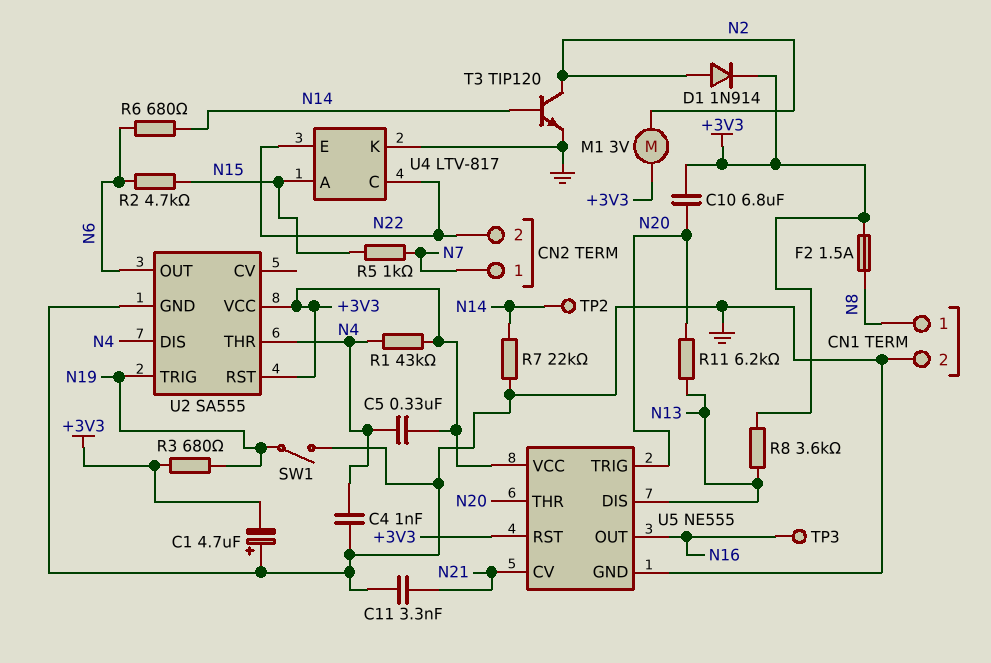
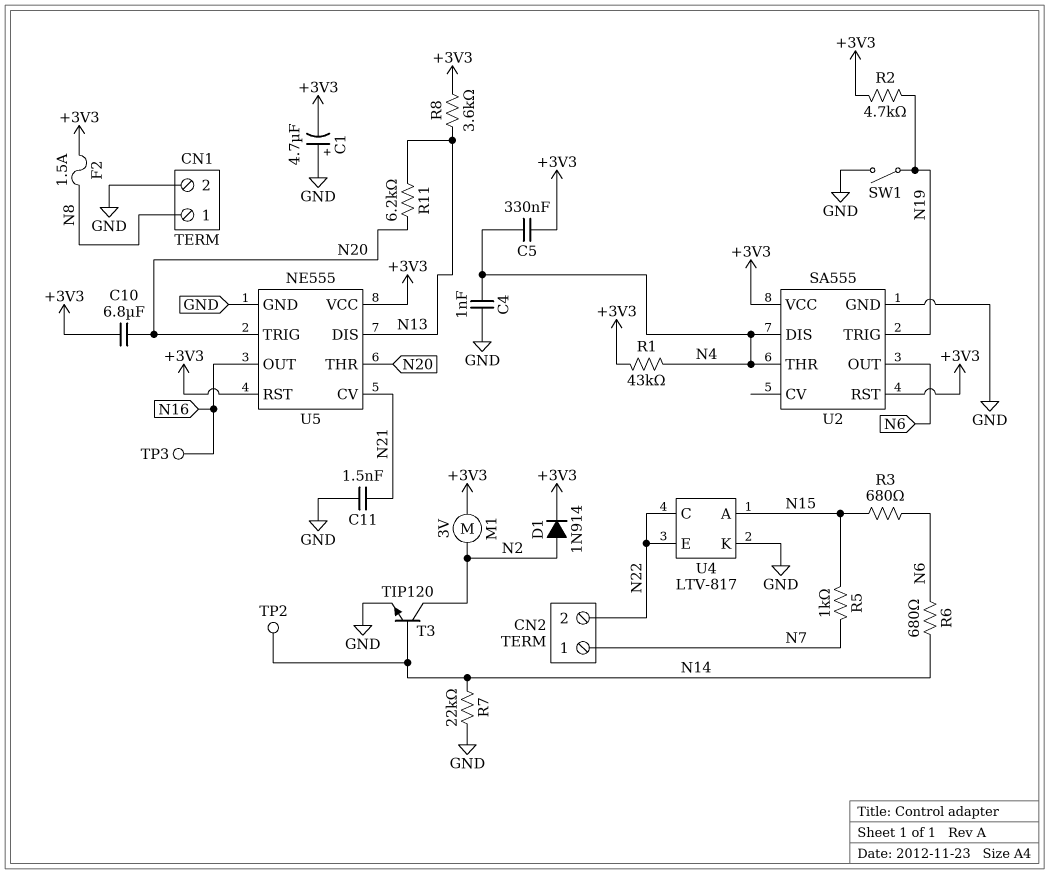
C11: 3.3nF (GND, N21) -> 1.5nF (GND, N21)
R2: 4.7k (N6, N15) -> 4.7k (+3V3, N19)
R3: 680 (+3V3, N19) -> 680 (N6, N15)

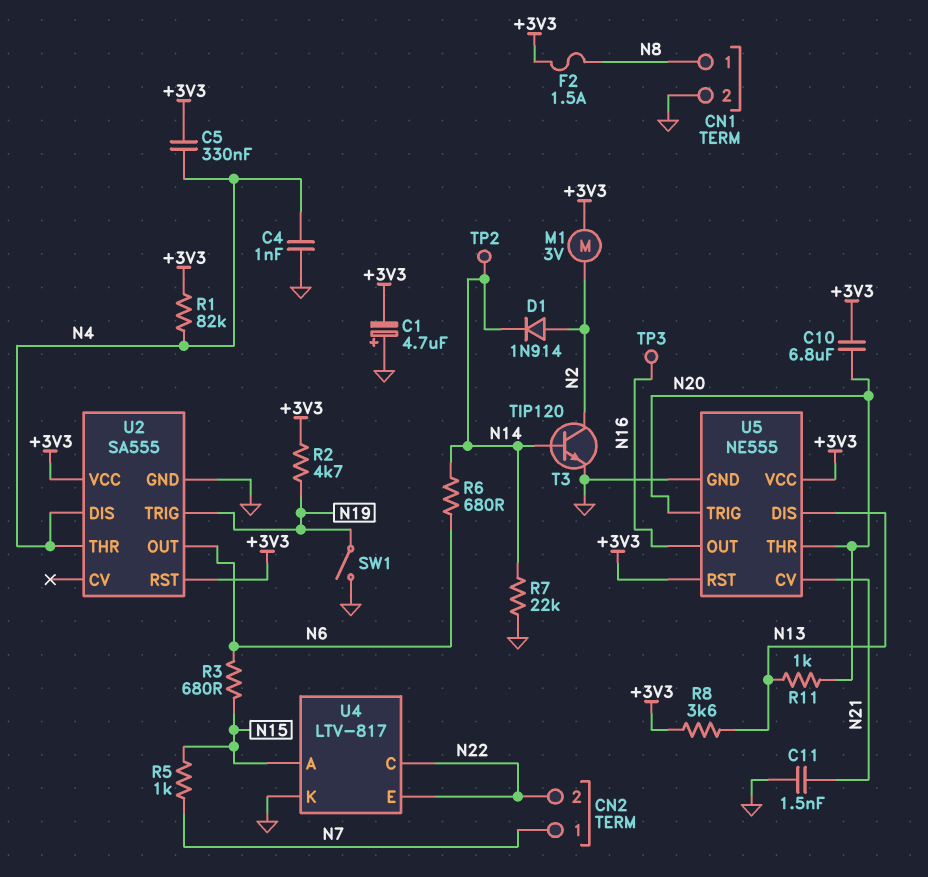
D1: diode 1N914 (A N2, K +3V3) -> diode 1N914 (A N2, K N14)
R1: 43k (+3V3, N4) -> 82k (+3V3, N4)
R11: 6.2k (N13, N20) -> 1k (N13, N20)

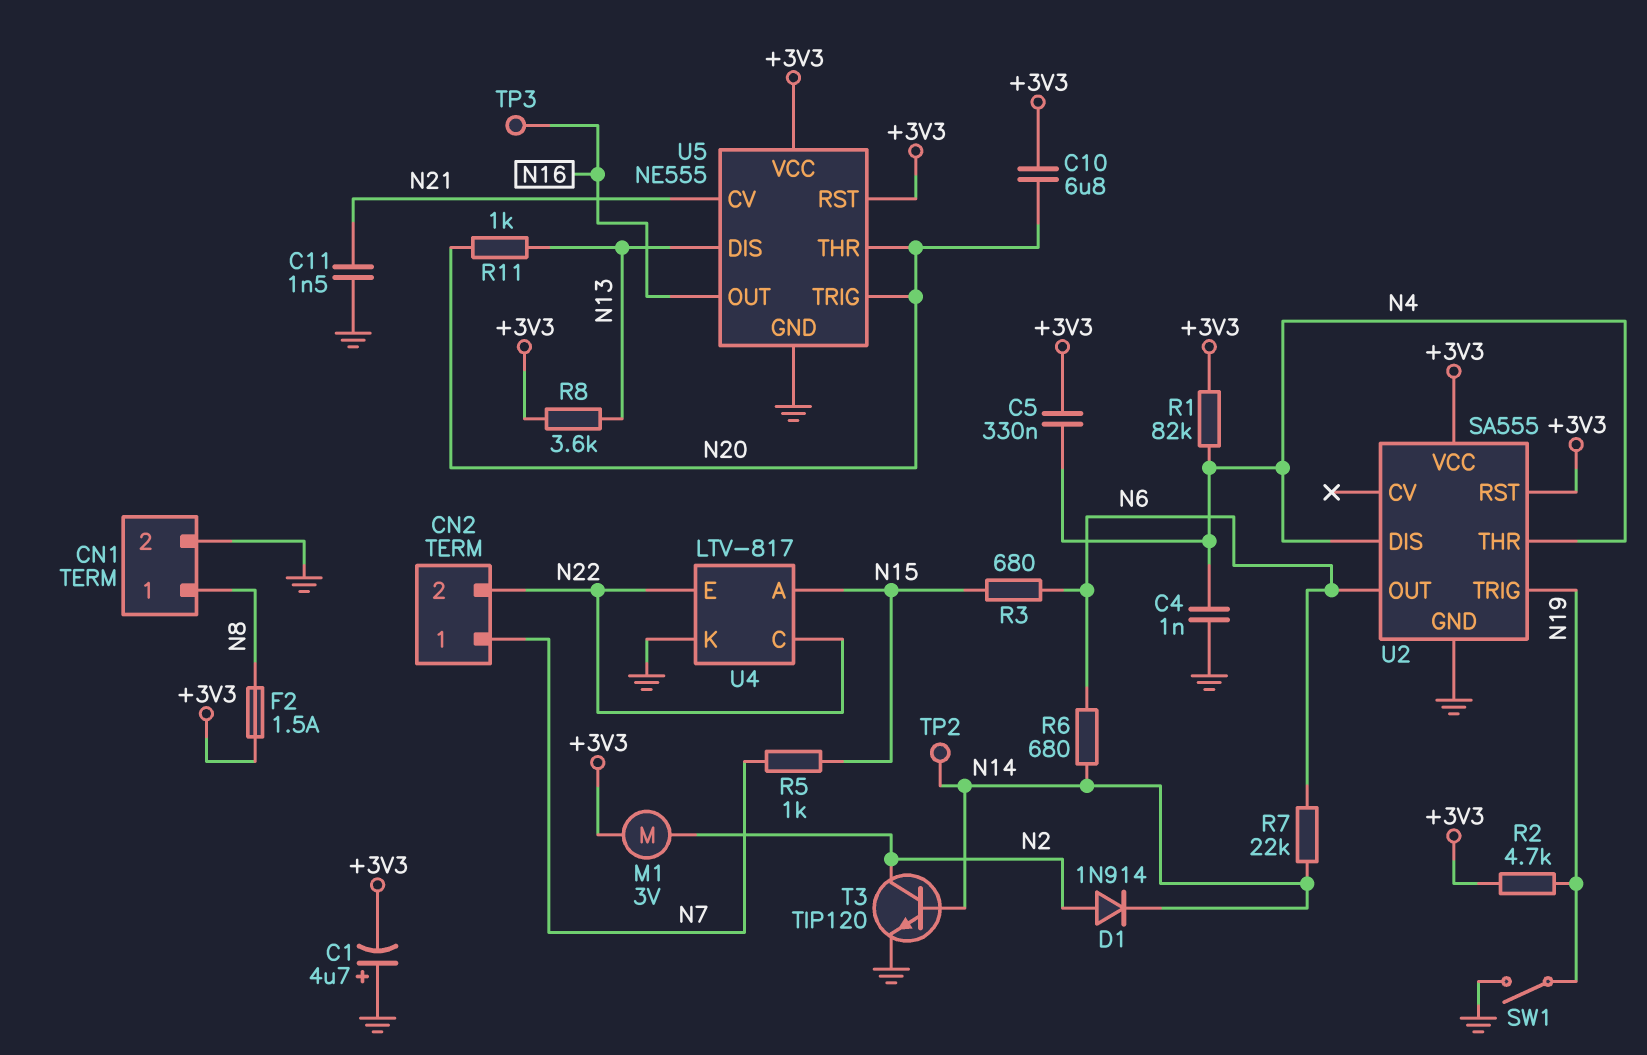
R7: 22k (GND, N14) -> 22k (N6, N14)

